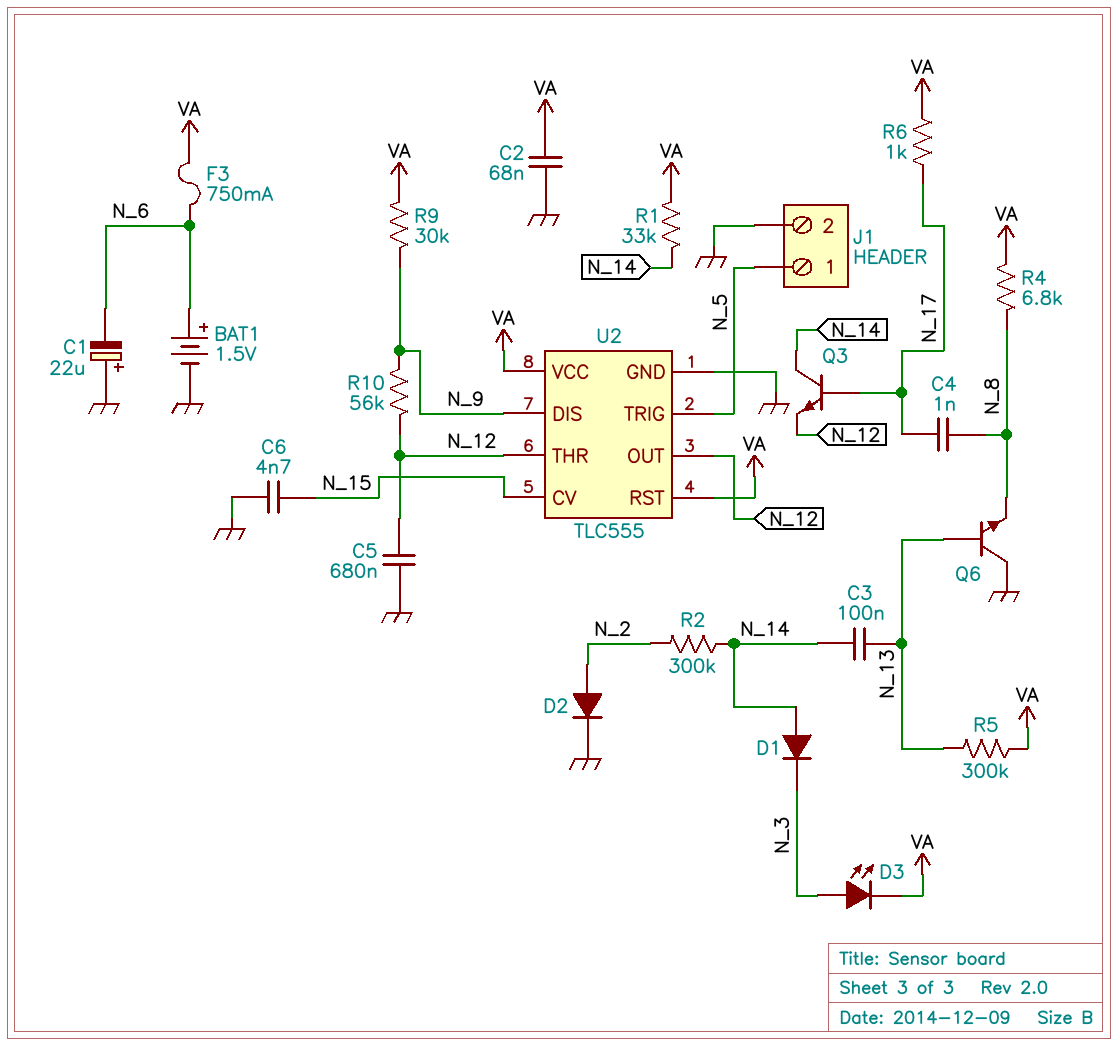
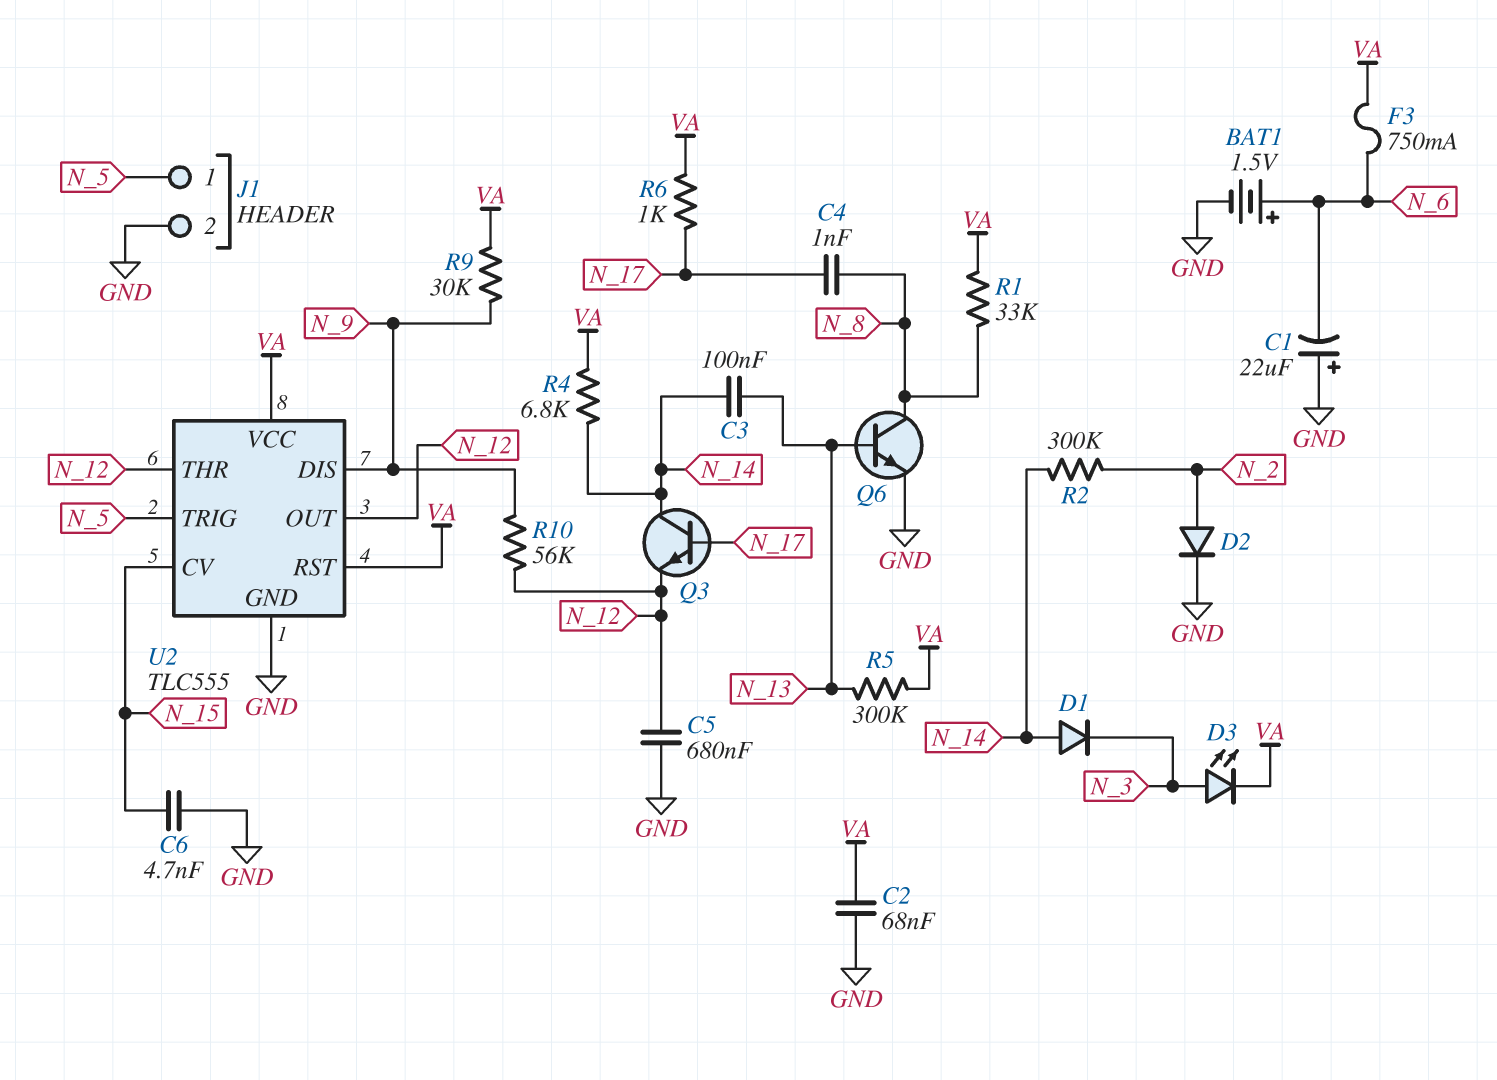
Q6: NPN (B N_13, C GND, E N_8) -> NPN (B N_13, C N_8, E GND)
R1: 33k (N_14, VA) -> 33k (N_8, VA)
R4: 6.8k (N_8, VA) -> 6.8k (N_14, VA)

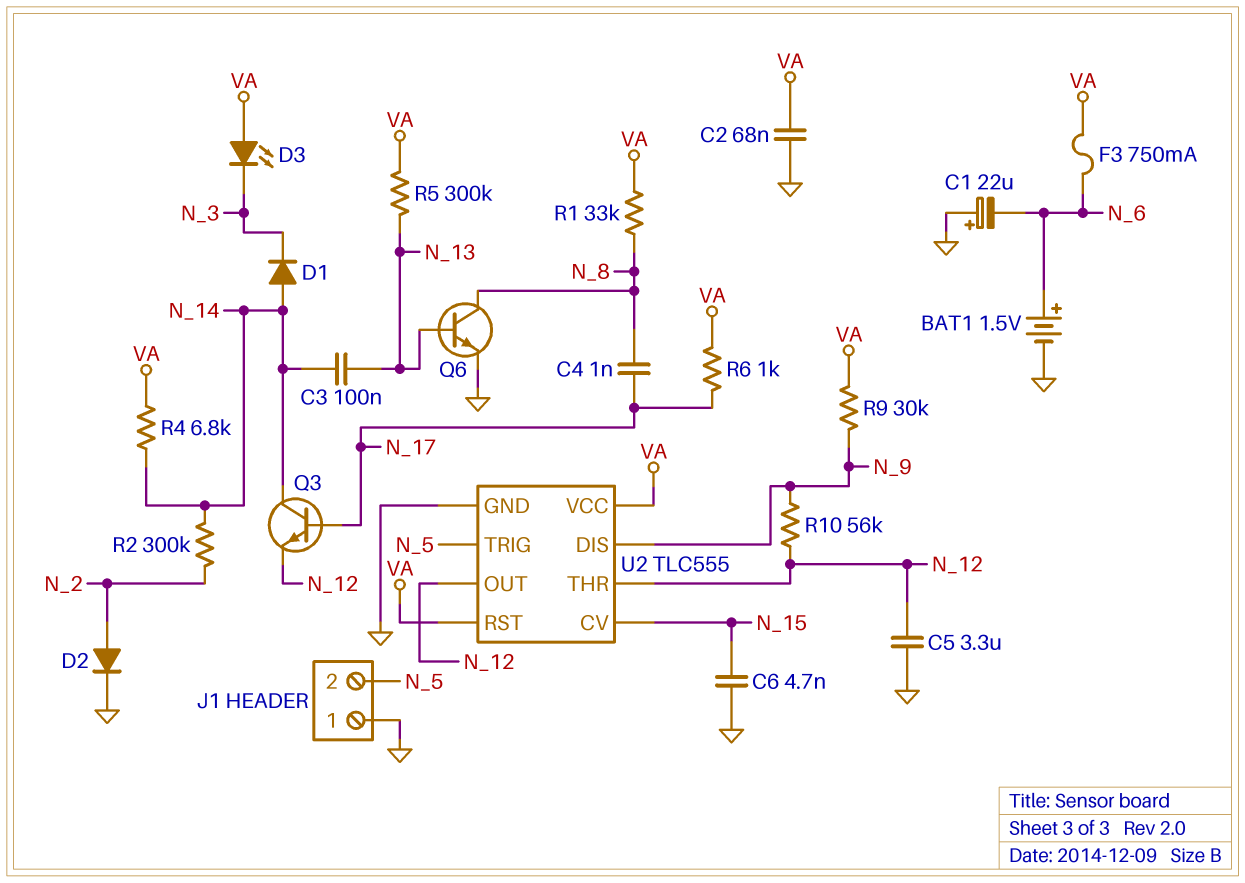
C5: 680nF (GND, N_12) -> 3.3uF (GND, N_12)
D3: LED (A N_3, K VA) -> LED (A VA, K N_3)
J1 pin 1: N_5 -> GND
J1 pin 2: GND -> N_5

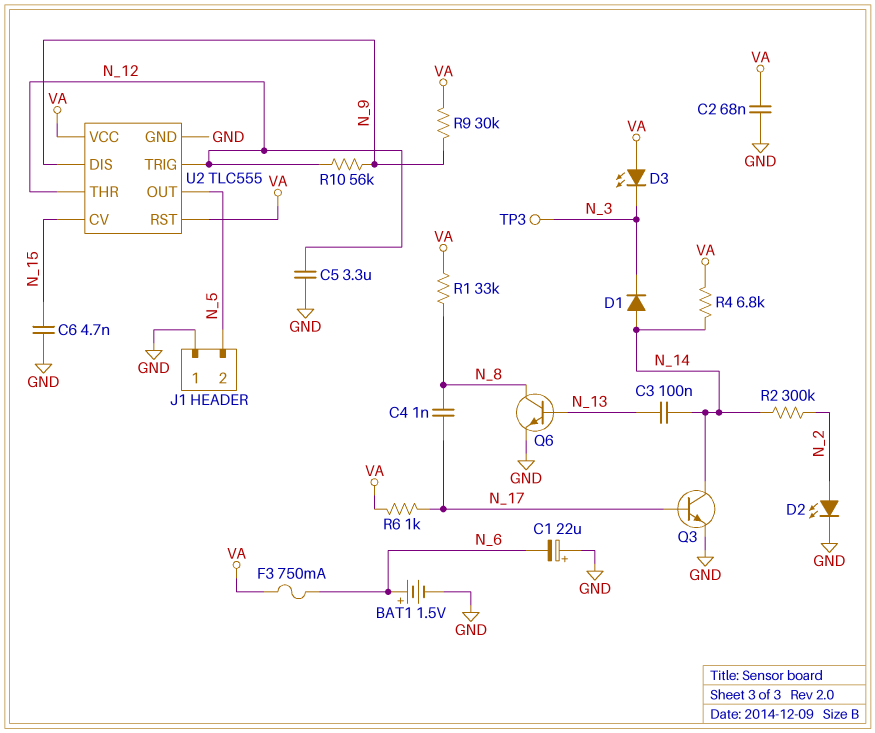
D2: diode (A N_2, K GND) -> LED (A N_2, K GND)
Q3: NPN (B N_17, C N_14, E N_12) -> NPN (B N_17, C N_14, E GND)
R5: 300k (N_13, VA) -> none
TP3: none -> test point (N_3)
U2 pin OUT: N_12 -> N_5
U2 pin TRIG: N_5 -> N_12

